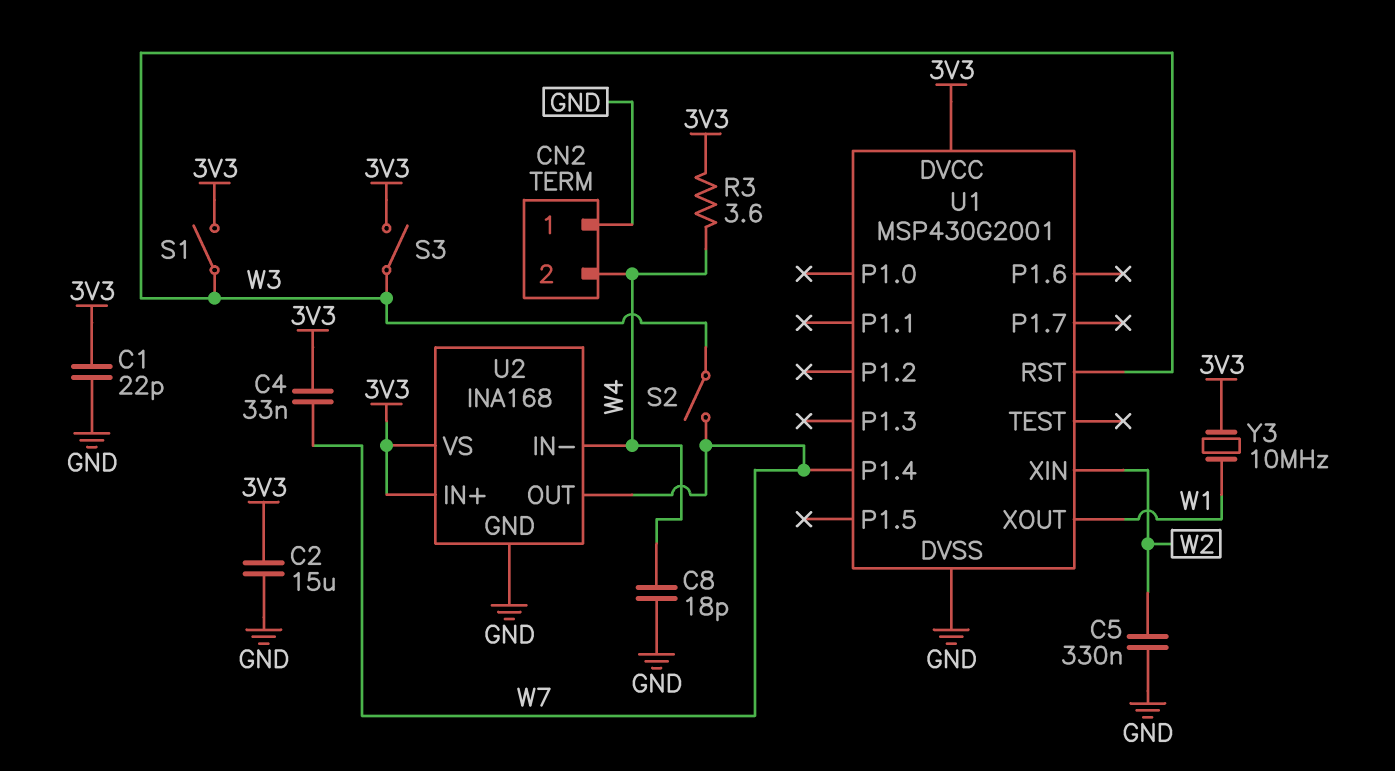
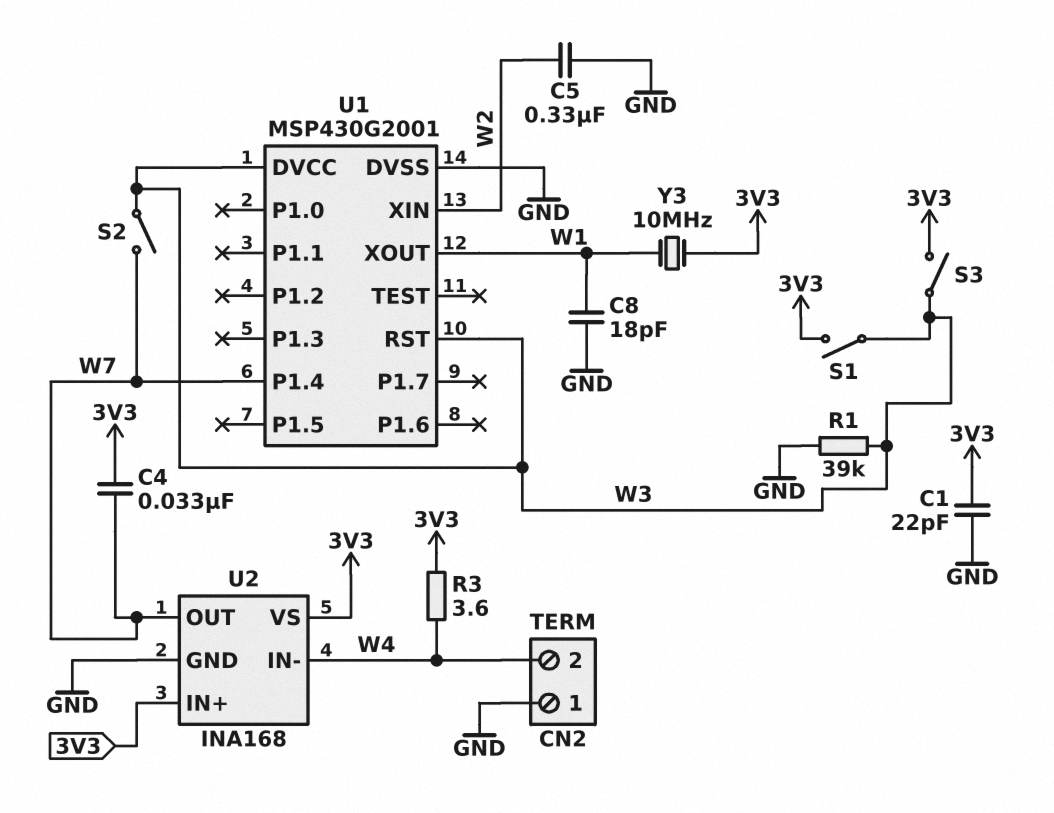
C2: 15uF (3V3, GND) -> none
C8: 18pF (GND, W4) -> 18pF (GND, W1)
R1: none -> 39k (GND, W3)
U1 pin DVCC: 3V3 -> W3

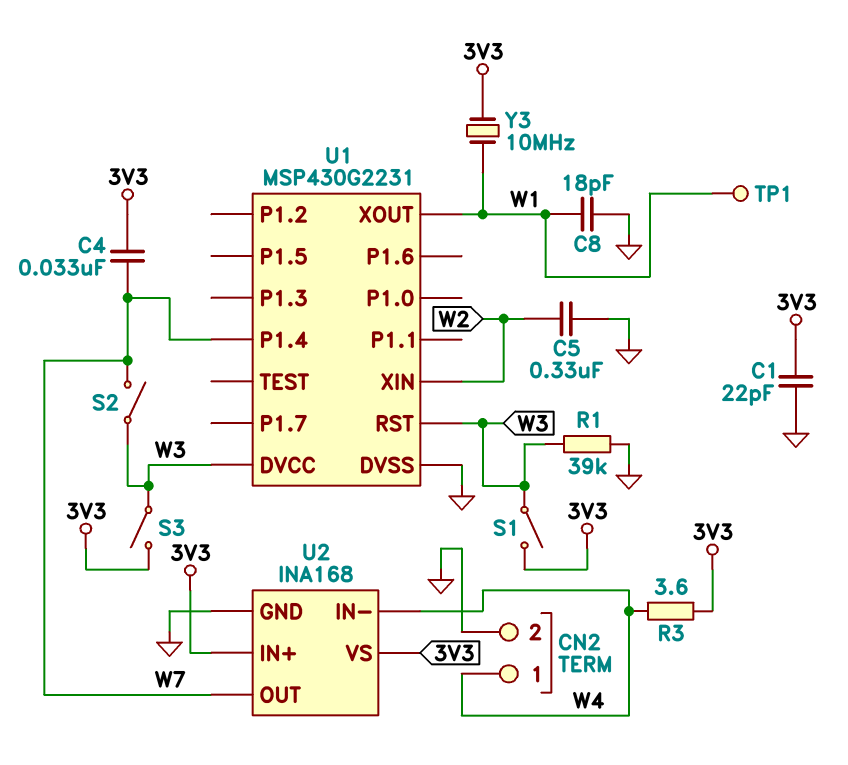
CN2 pin 1: GND -> W4
CN2 pin 2: W4 -> GND
TP1: none -> test point (W1)
U1: MSP430G2001 -> MSP430G2231

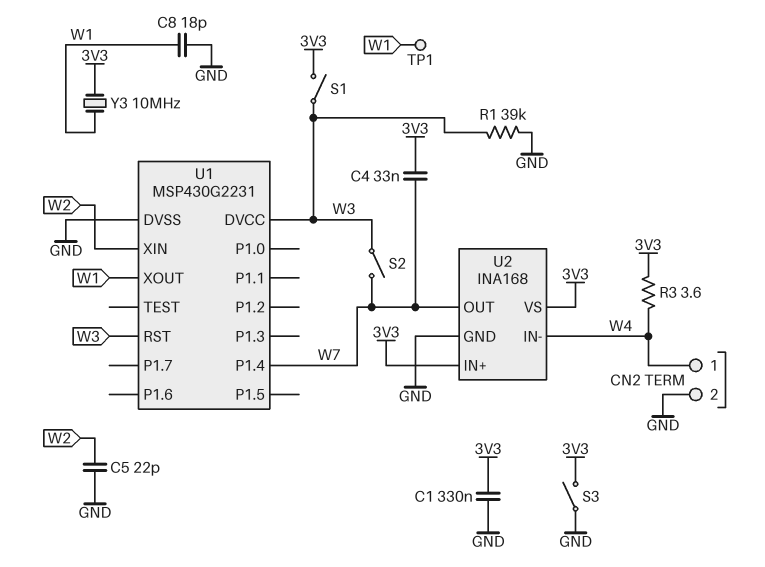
C1: 22pF (3V3, GND) -> 330nF (3V3, GND)
C5: 330nF (GND, W2) -> 22pF (GND, W2)
S3: switch (3V3, W3) -> switch (3V3, GND)

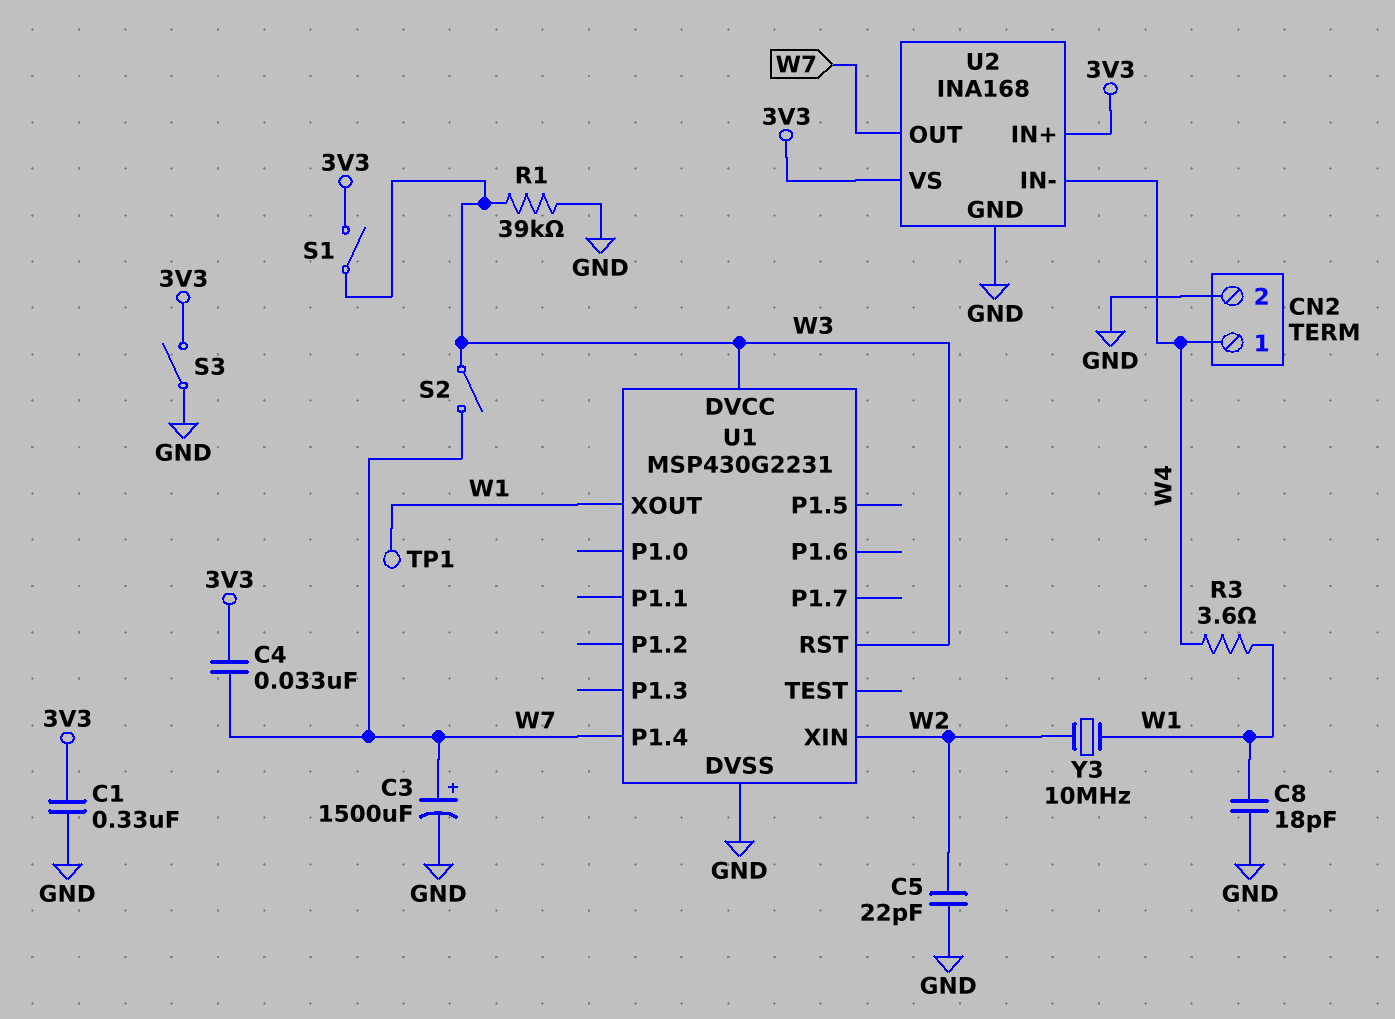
C3: none -> 1500uF (plus W7, minus GND)
R3: 3.6 (3V3, W4) -> 3.6 (W1, W4)
Y3: 10MHz (3V3, W1) -> 10MHz (W1, W2)

